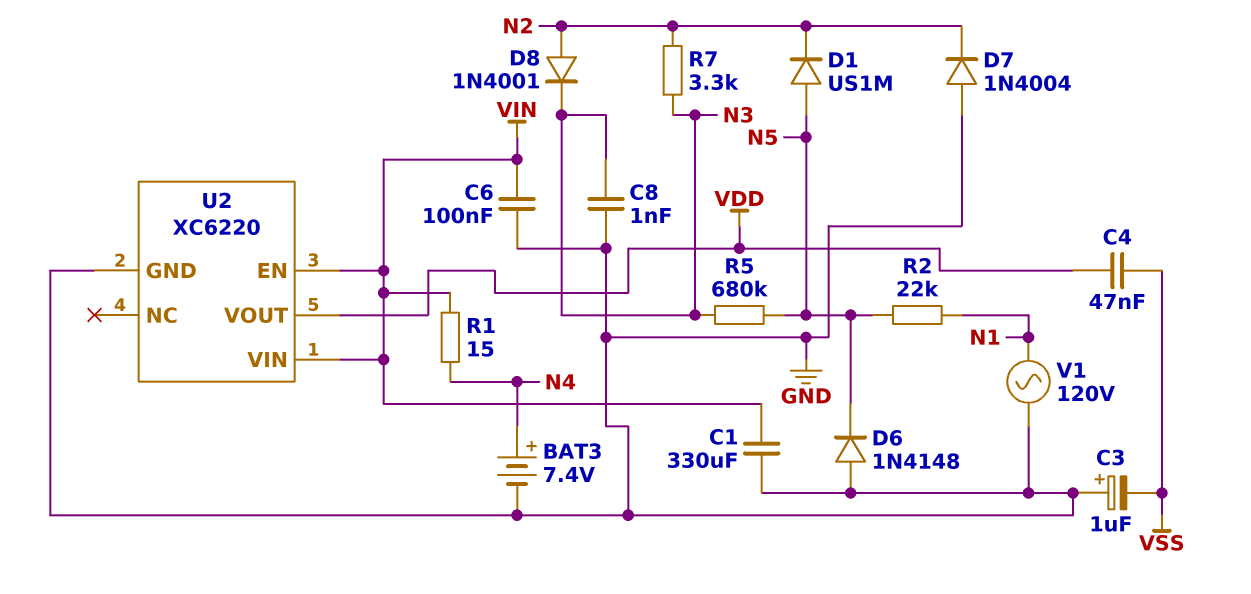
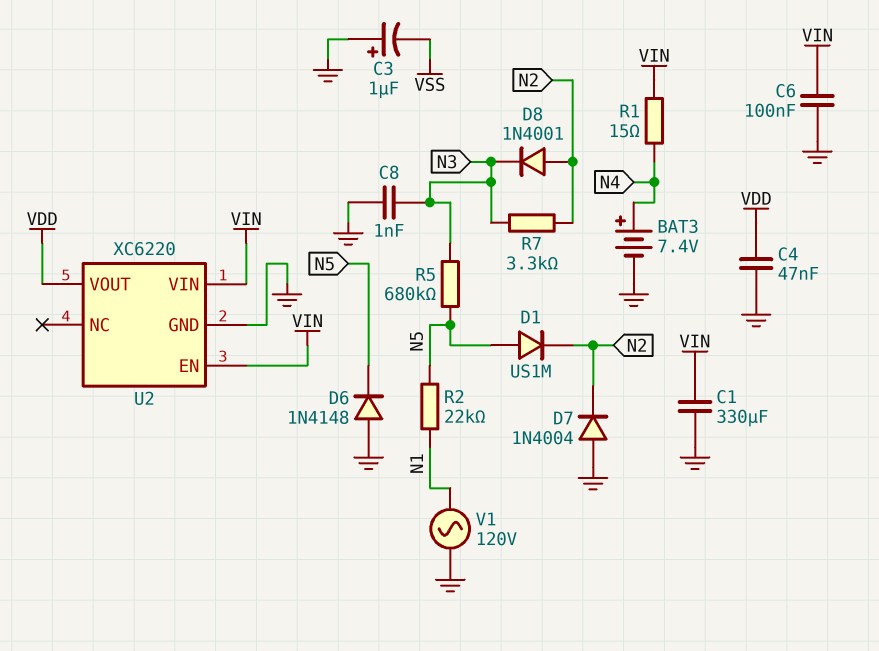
C4: 47nF (VDD, VSS) -> 47nF (GND, VDD)

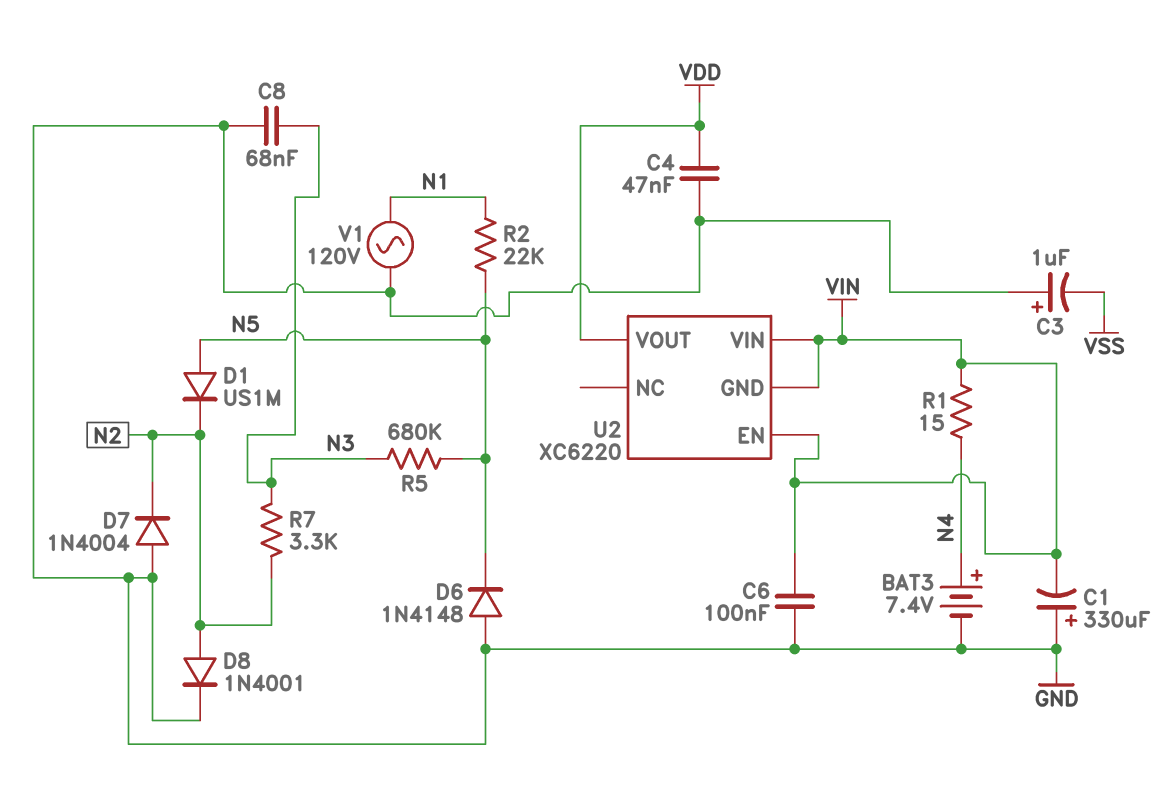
C1: 330uF (GND, VIN) -> 330uF (plus GND, minus VIN)
C8: 1nF (GND, N3) -> 68nF (GND, N3)
D8: diode 1N4001 (A N2, K N3) -> diode 1N4001 (A N2, K GND)
U2 pin GND: GND -> VIN

